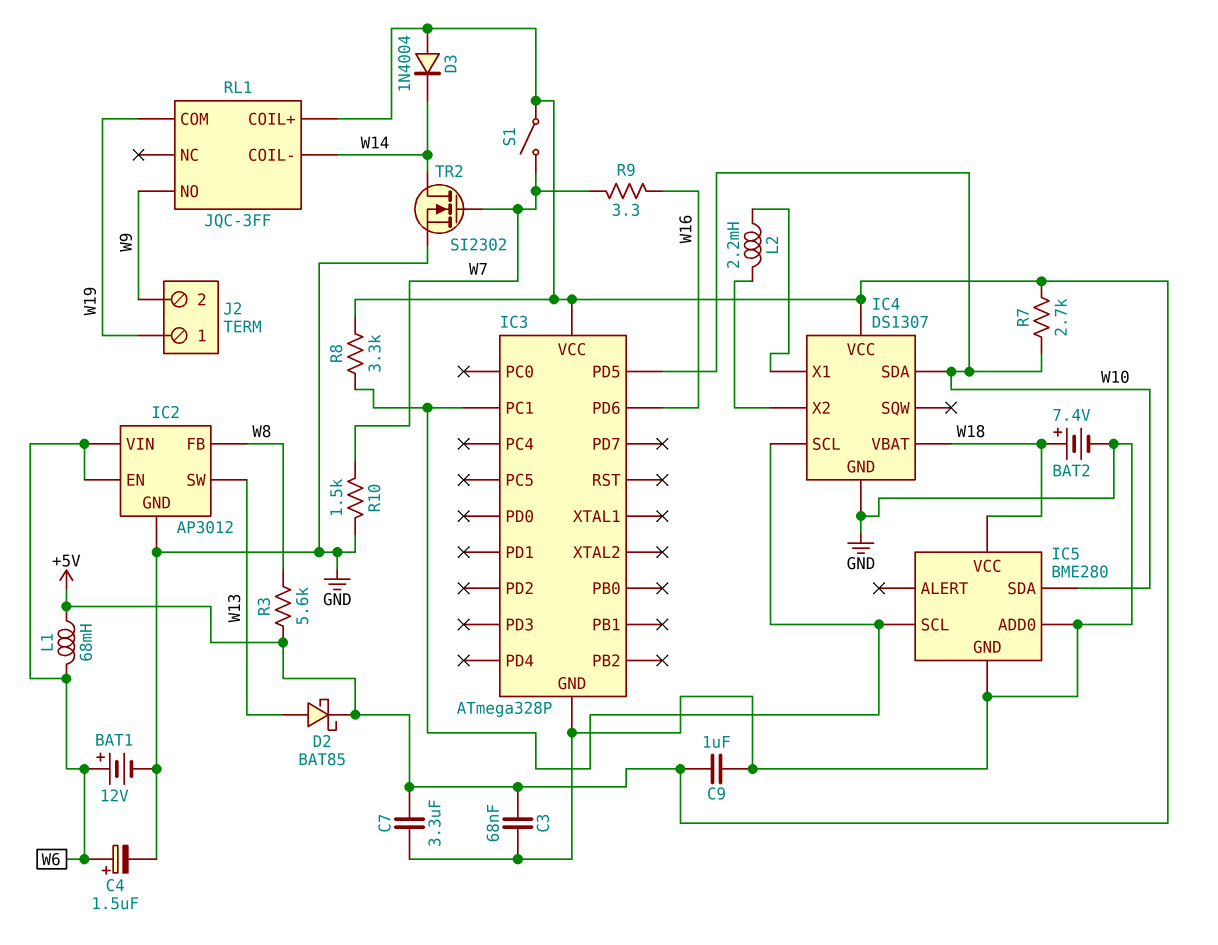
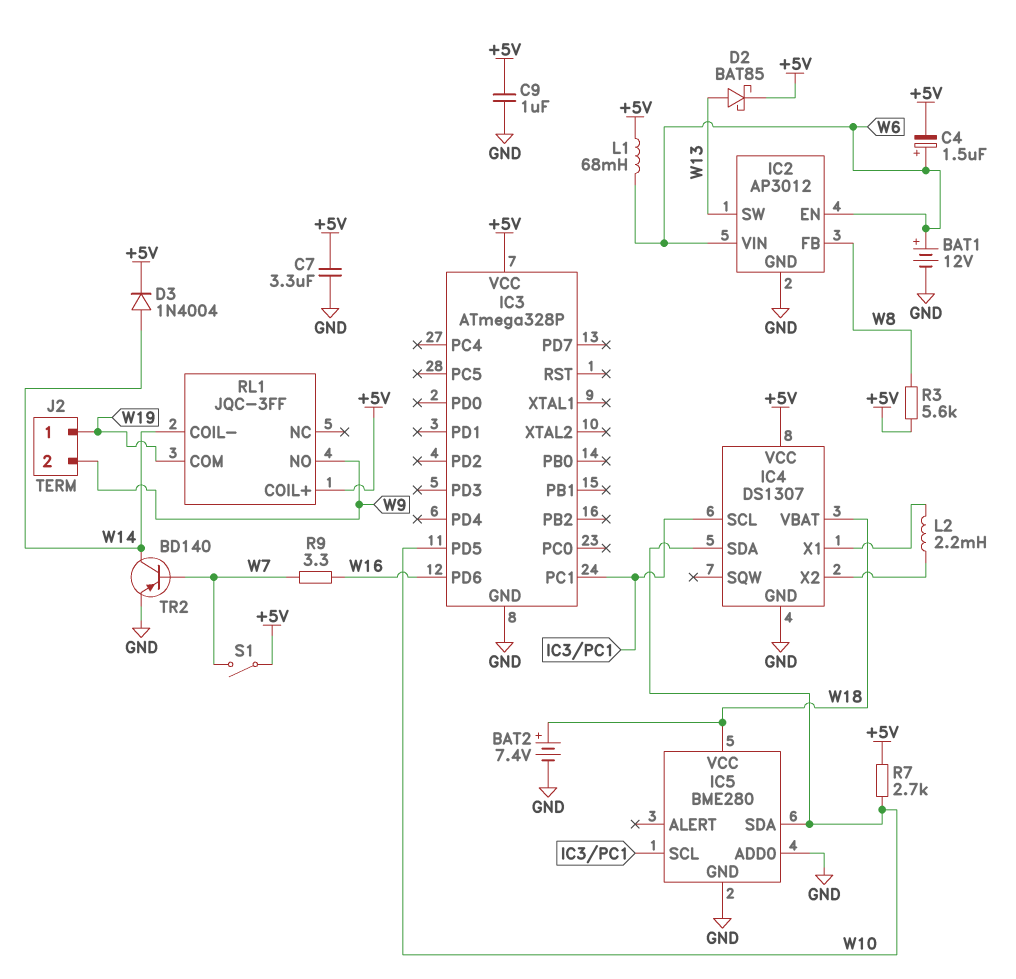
C3: 68nF (+5V, GND) -> none
C4: 1.5uF (plus W6, minus GND) -> 1.5uF (plus W6, minus +5V)
D3: diode 1N4004 (A +5V, K W14) -> diode 1N4004 (A W14, K +5V)
R8: 3.3k (+5V, IC3/PC1) -> none
R10: 1.5k (GND, W7) -> none
TR2: NMOS SI2302 (G W7, D W14, S GND) -> PNP BD140 (B W7, C W14, E GND)

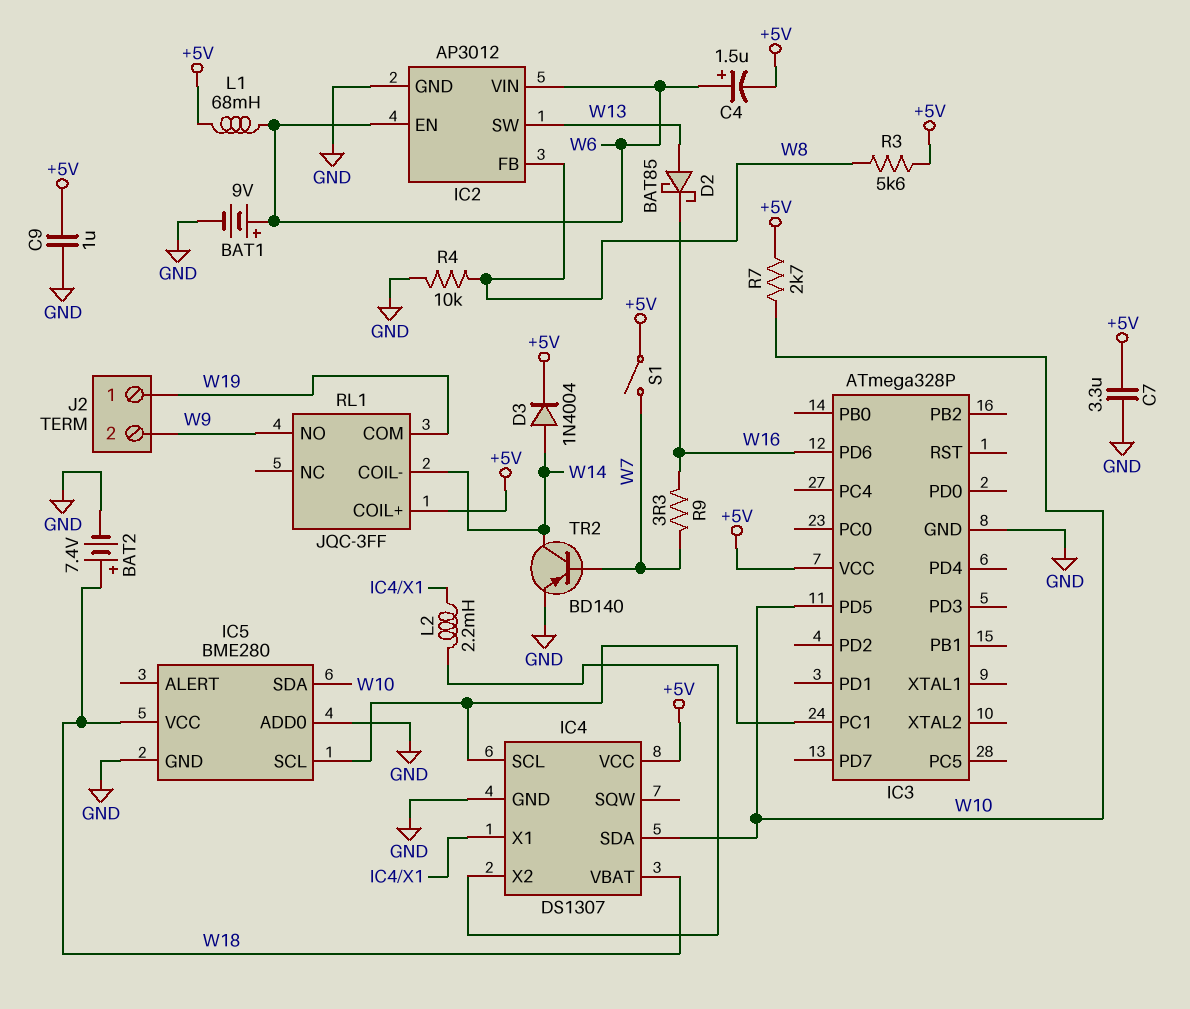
BAT1: 12V (plus W6, minus GND) -> 9V (plus W6, minus GND)
D2: schottky BAT85 (A W13, K +5V) -> schottky BAT85 (A W13, K W16)
R4: none -> 10k (GND, W8)

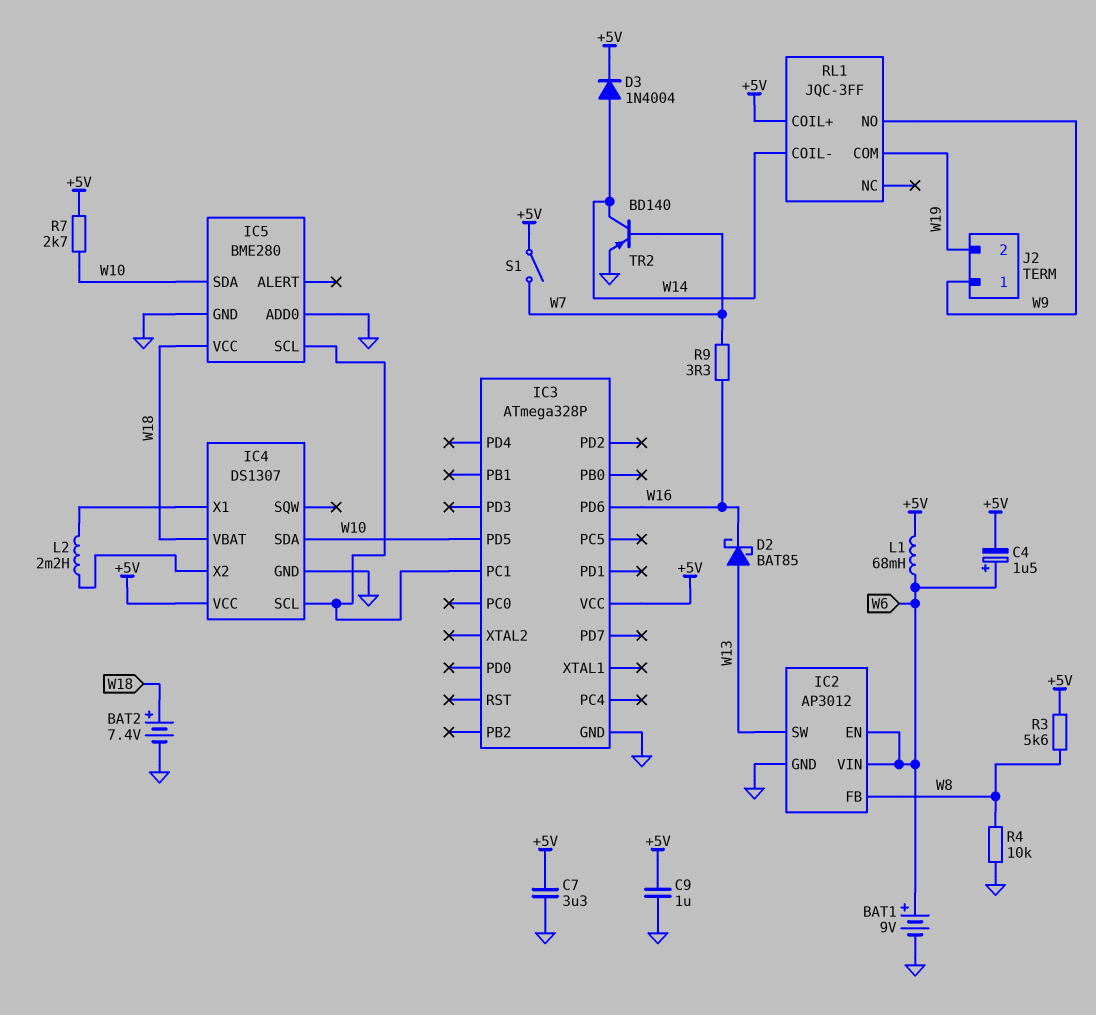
J2 pin 1: W19 -> W9
J2 pin 2: W9 -> W19

